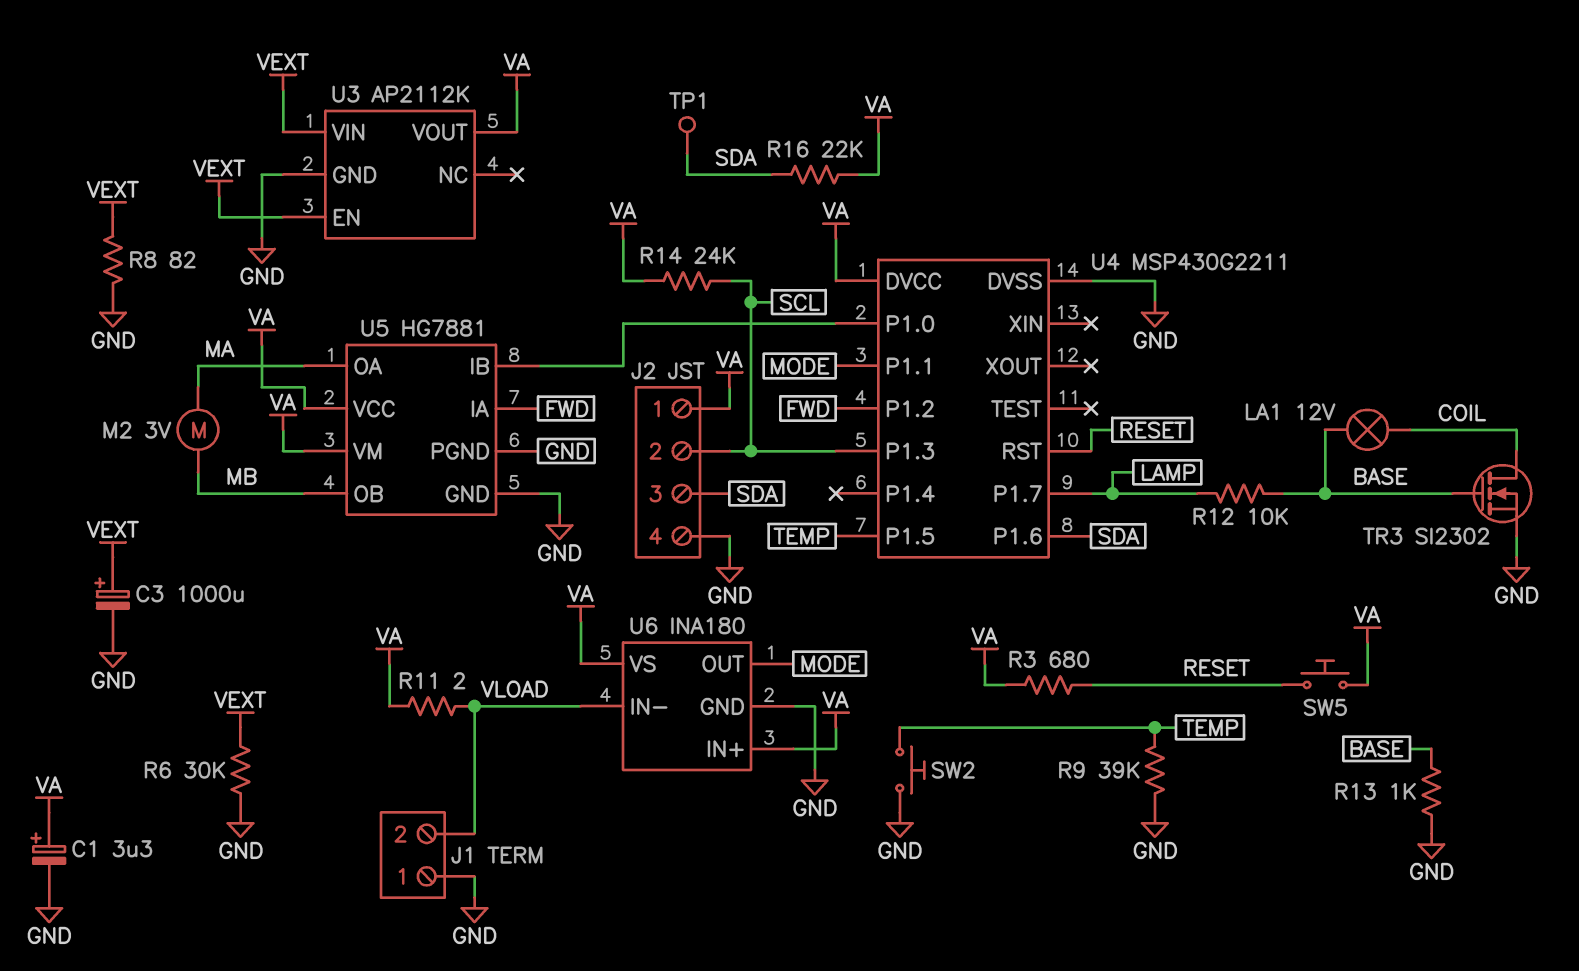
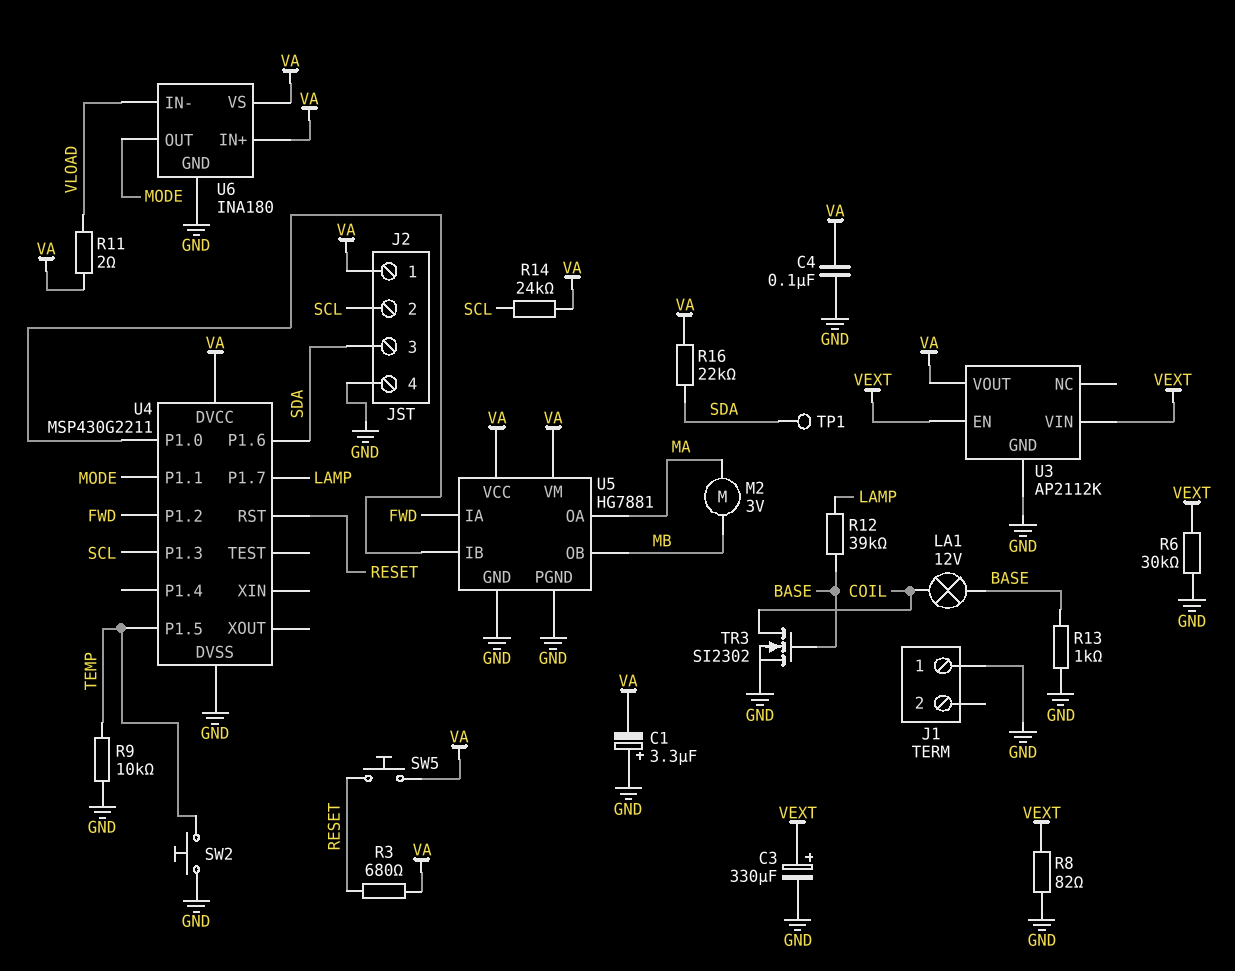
C1: 3.3uF (plus VA, minus GND) -> 3.3uF (plus GND, minus VA)
C3: 1000uF (plus VEXT, minus GND) -> 330uF (plus VEXT, minus GND)
C4: none -> 100nF (GND, VA)
J1 pin 2: VLOAD -> none
R9: 39k (GND, TEMP) -> 10k (GND, TEMP)
R12: 10k (BASE, LAMP) -> 39k (BASE, LAMP)

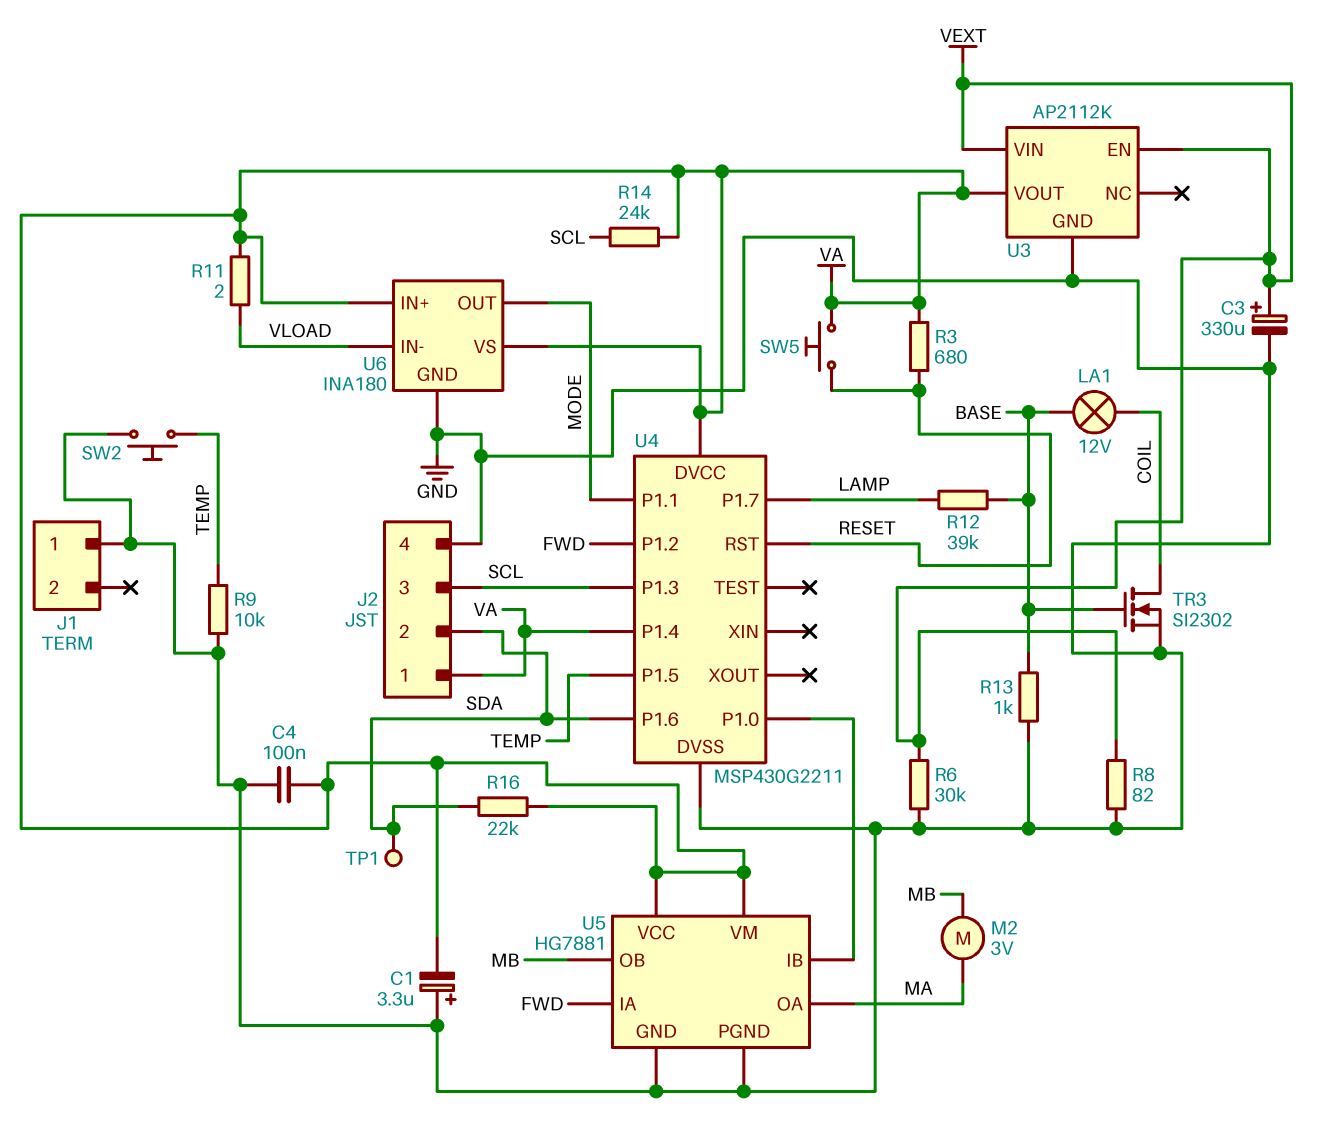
J2 pin 2: SCL -> SDA
J2 pin 3: SDA -> SCL
U4 pin P1.4: none -> VA

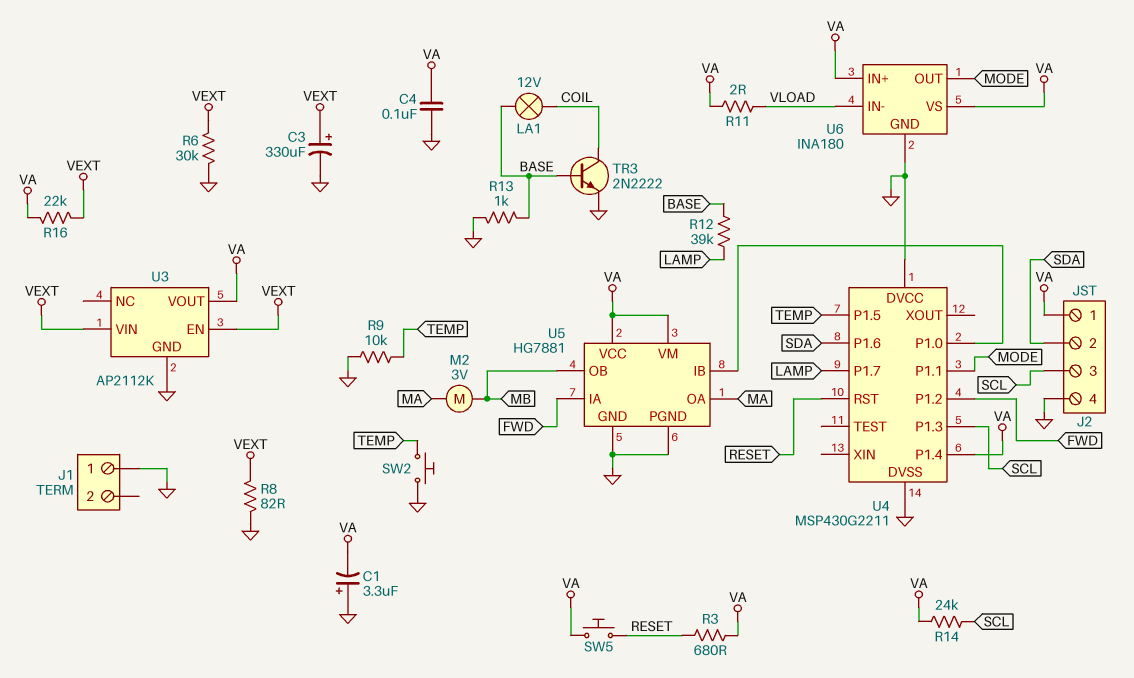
R16: 22k (SDA, VA) -> 22k (VA, VEXT)
TP1: test point (SDA) -> none
TR3: NMOS SI2302 (G BASE, D COIL, S GND) -> NPN 2N2222 (B BASE, C COIL, E GND)
U4 pin DVCC: VA -> GND

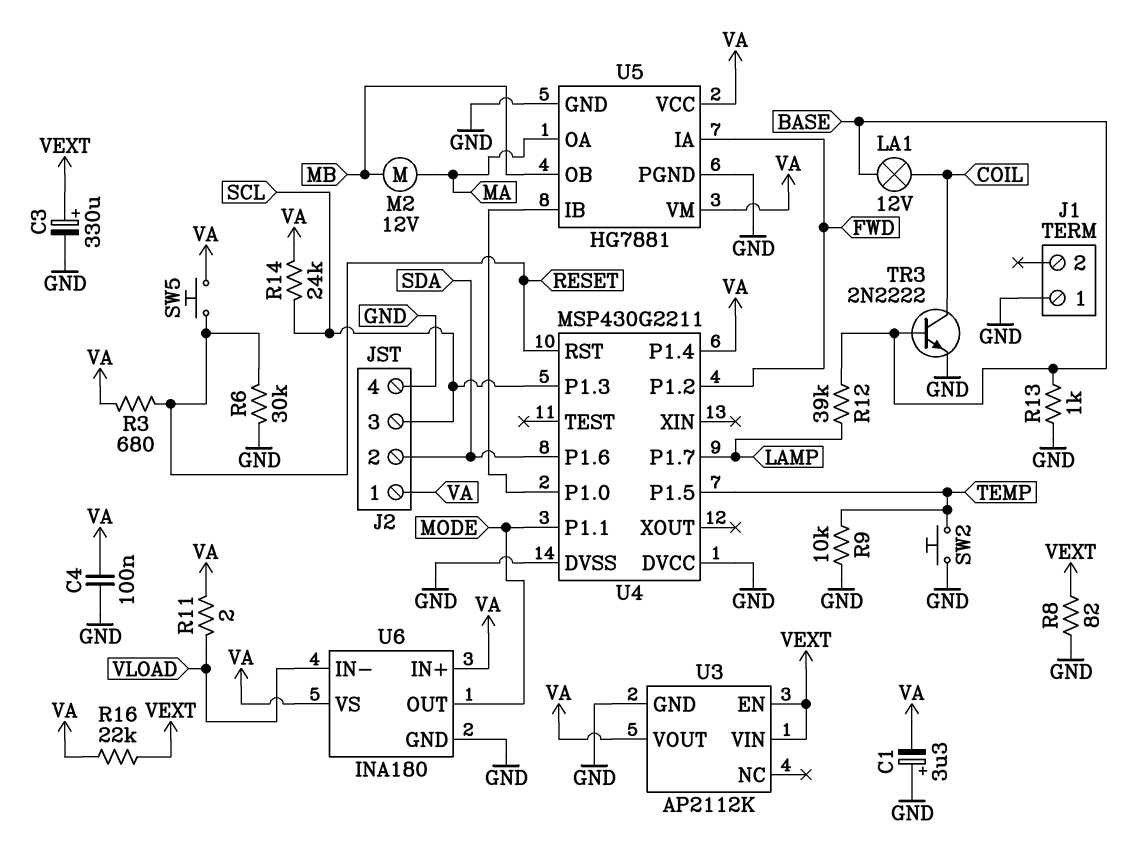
M2: motor 3V (MA, MB) -> motor 12V (MA, MB)
R6: 30k (GND, VEXT) -> 30k (GND, RESET)

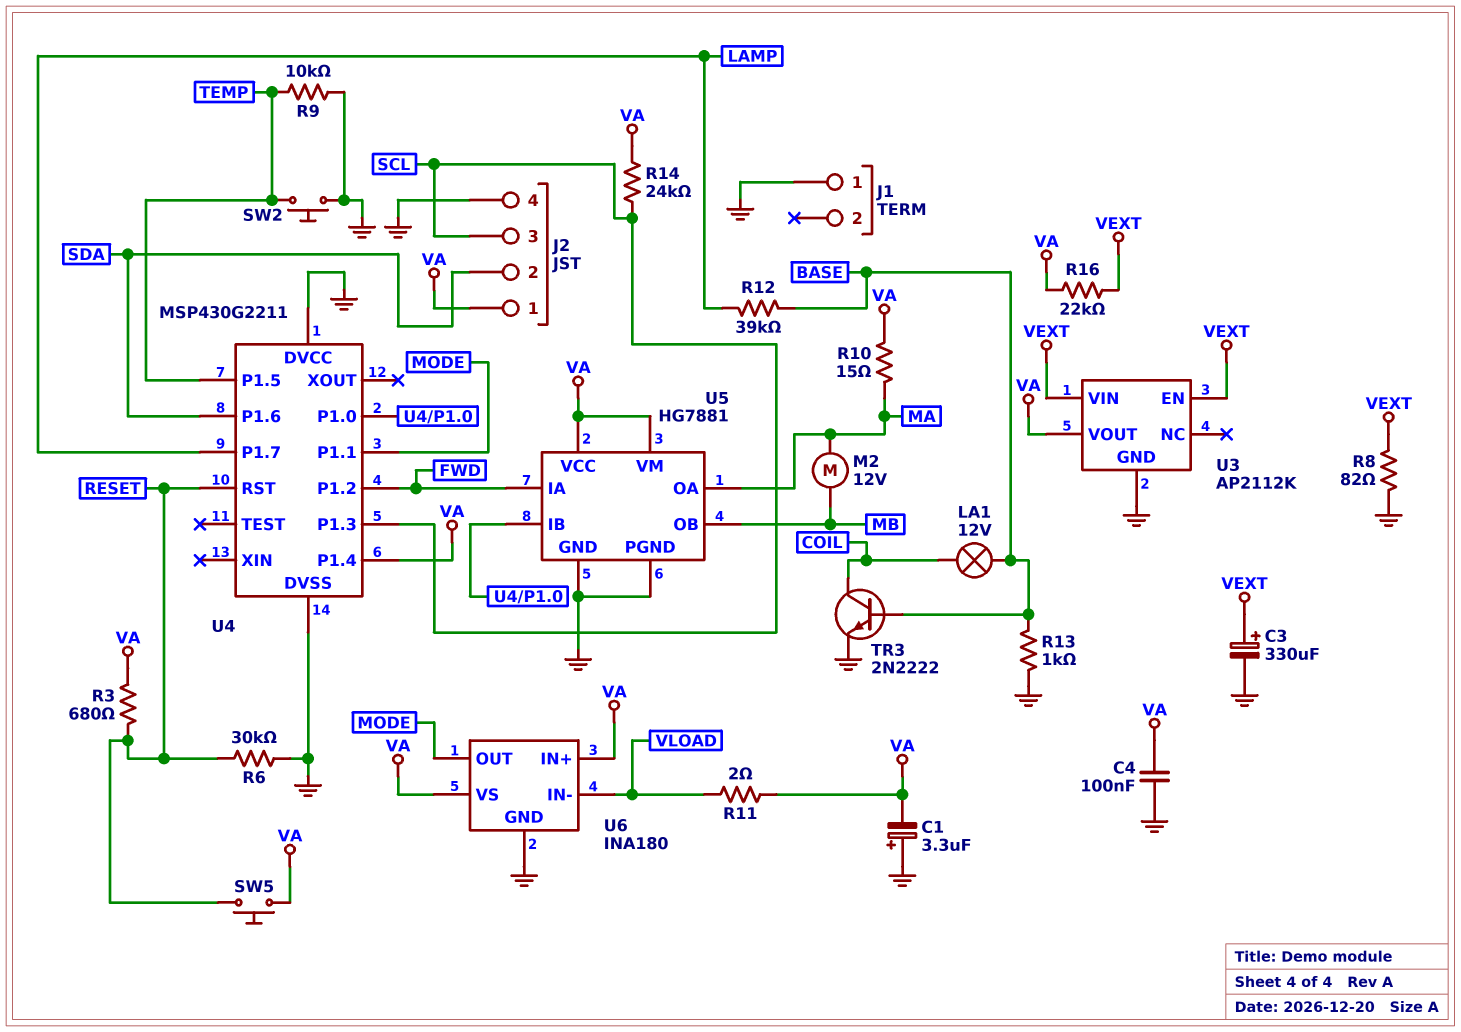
R10: none -> 15 (MA, VA)

